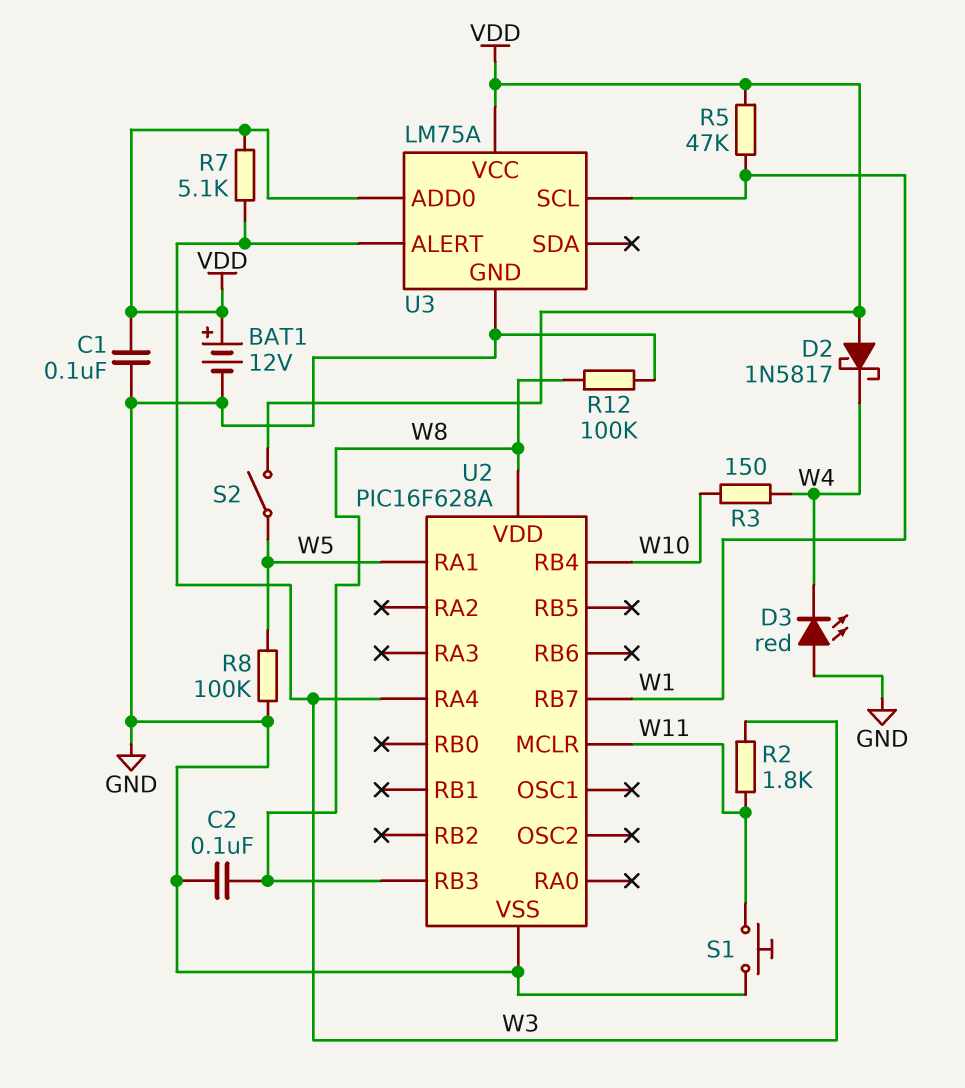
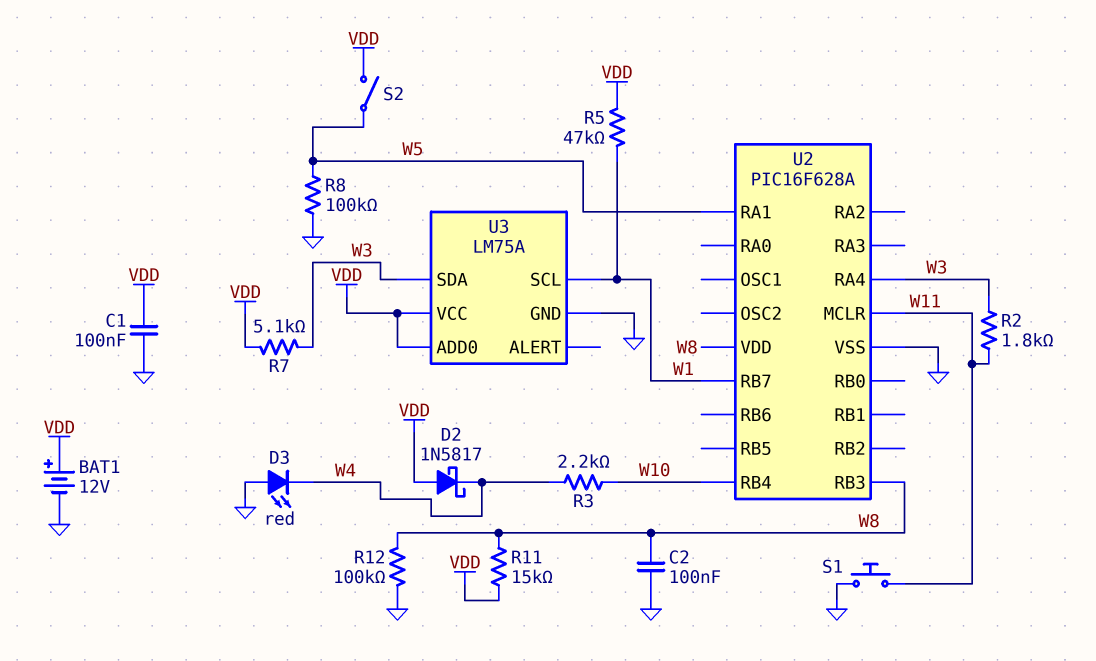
R3: 150 (W4, W10) -> 2.2k (W4, W10)
R11: none -> 15k (VDD, W8)
U3 pin ALERT: W3 -> none
U3 pin SDA: none -> W3

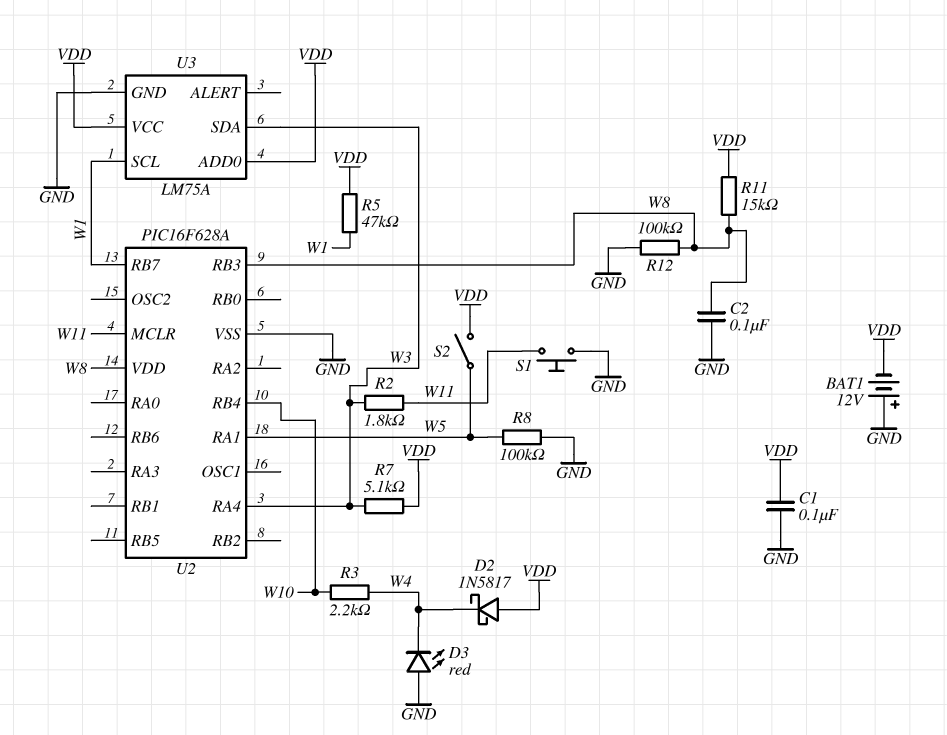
BAT1: 12V (plus VDD, minus GND) -> 12V (plus GND, minus VDD)

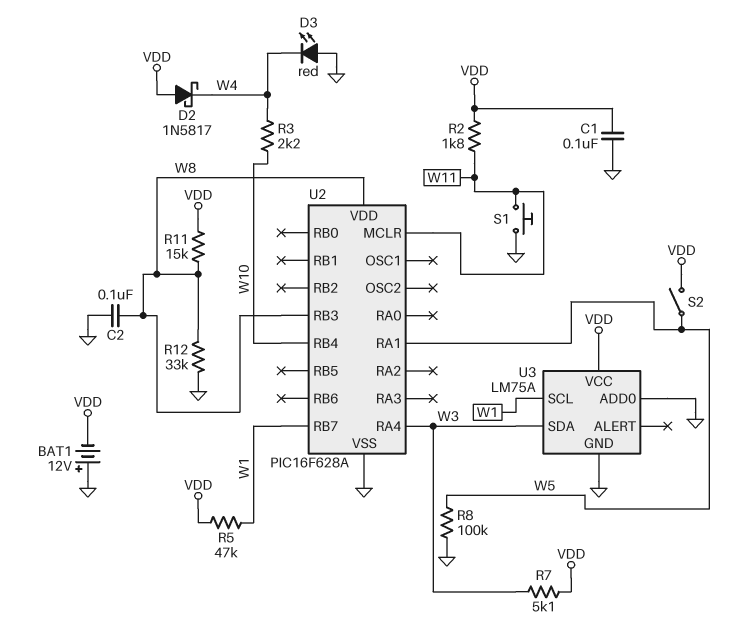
R2: 1.8k (W3, W11) -> 1.8k (VDD, W11)
R12: 100k (GND, W8) -> 33k (GND, W8)
U3 pin ADD0: VDD -> GND

